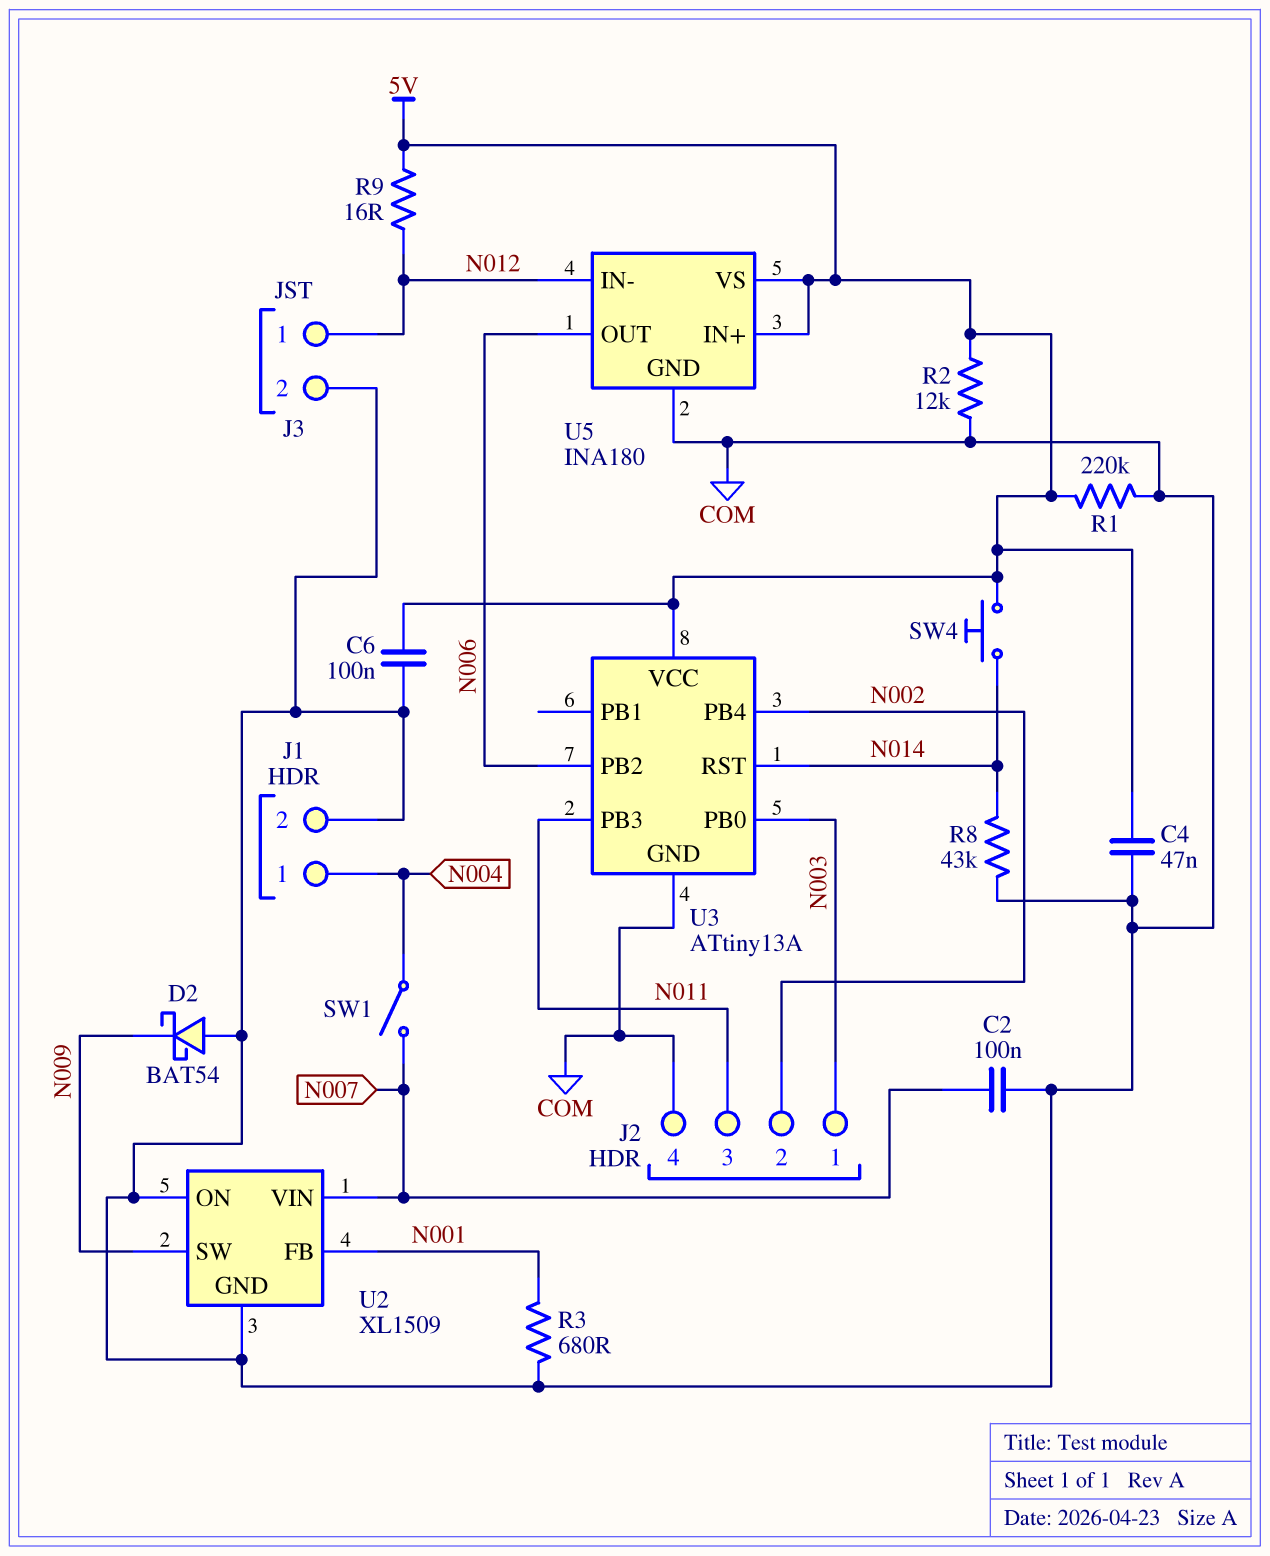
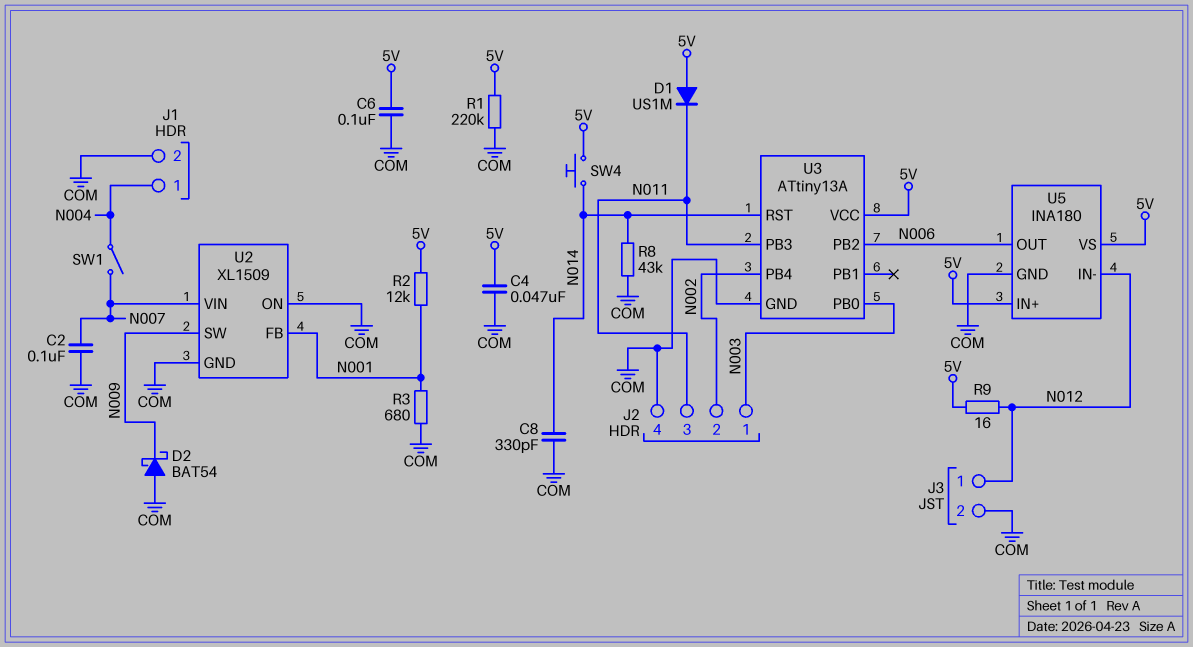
C8: none -> 330pF (COM, N014)
D1: none -> diode US1M (A 5V, K N011)
R2: 12k (5V, COM) -> 12k (5V, N001)

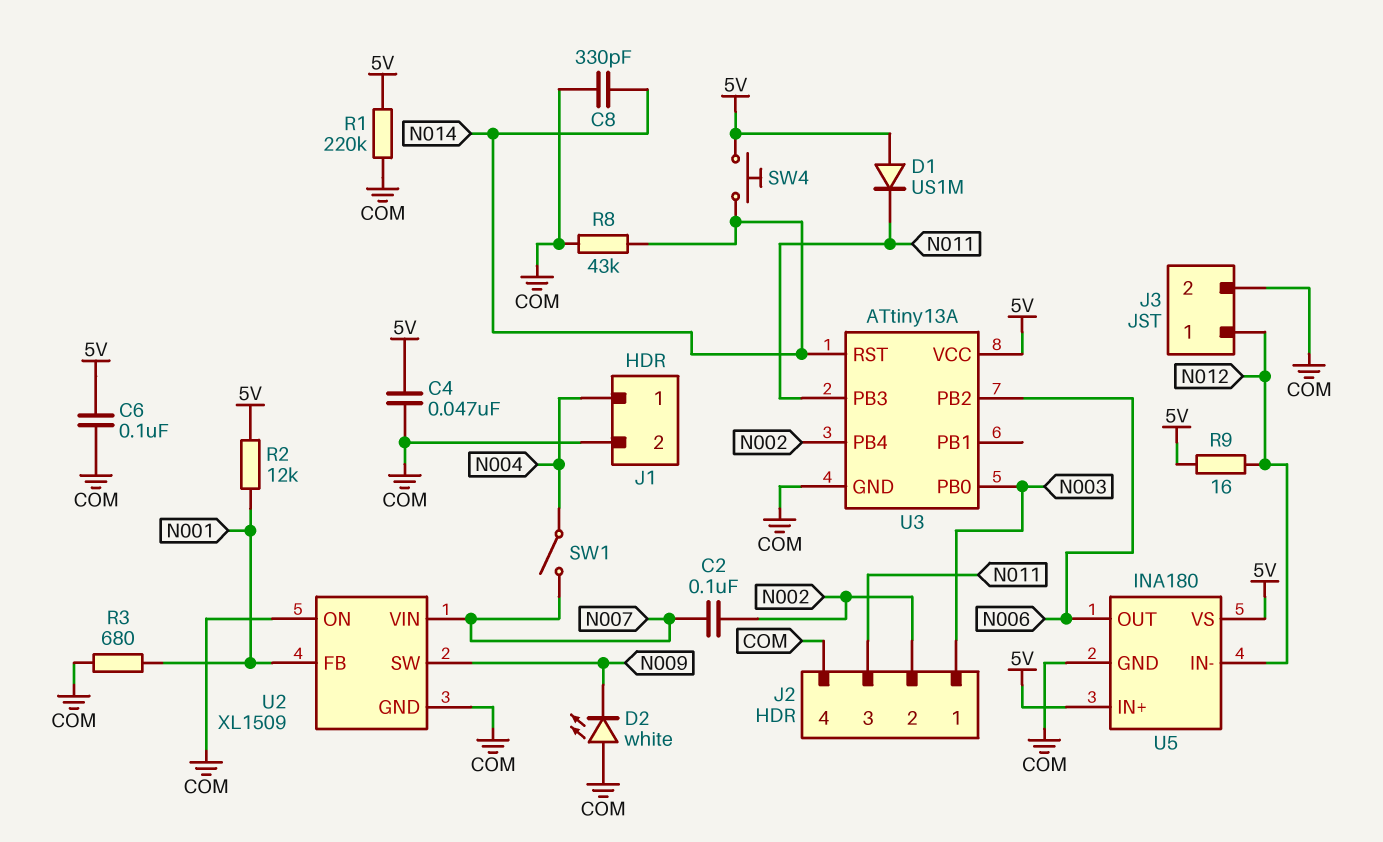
C2: 100nF (COM, N007) -> 100nF (N002, N007)
D2: schottky BAT54 (A COM, K N009) -> LED white (A COM, K N009)

